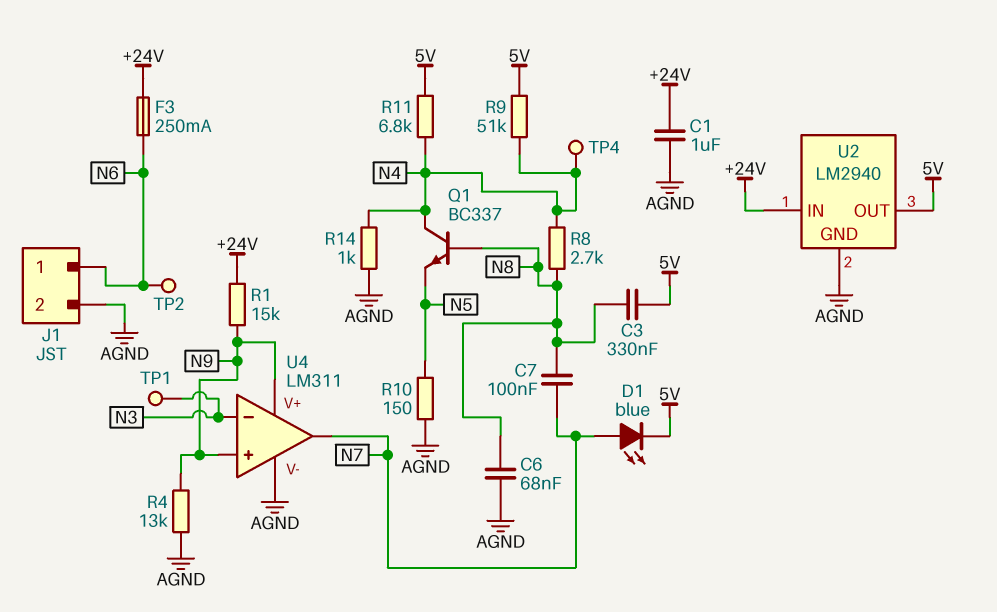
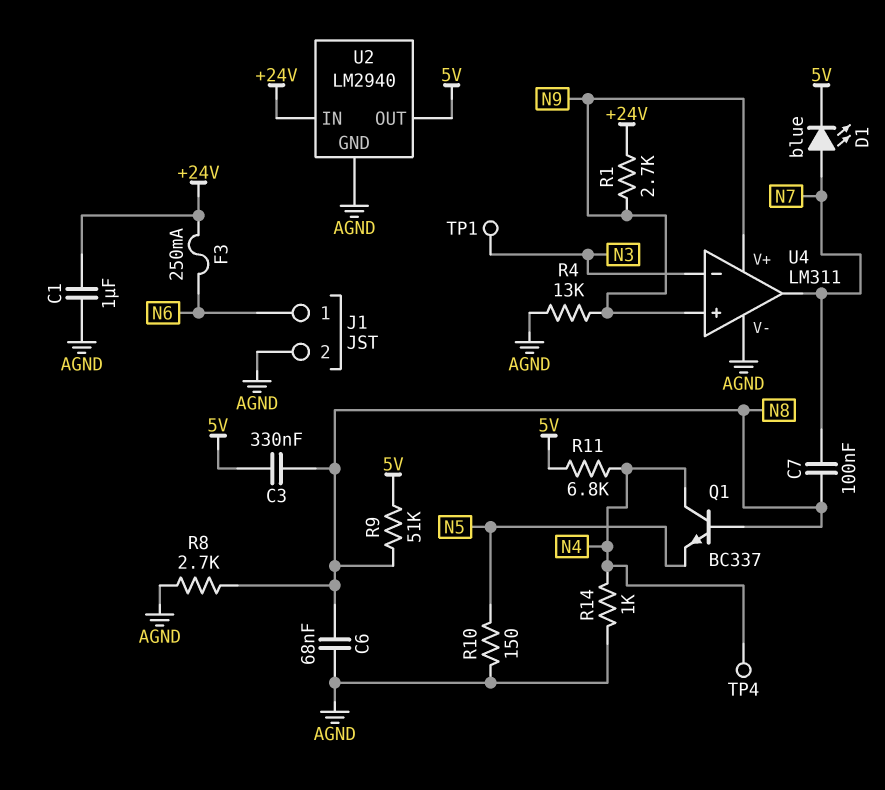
R1: 15k (+24V, N9) -> 2.7k (+24V, N9)
R8: 2.7k (N4, N8) -> 2.7k (AGND, N8)
R9: 51k (5V, N4) -> 51k (5V, N8)
TP2: test point (N6) -> none

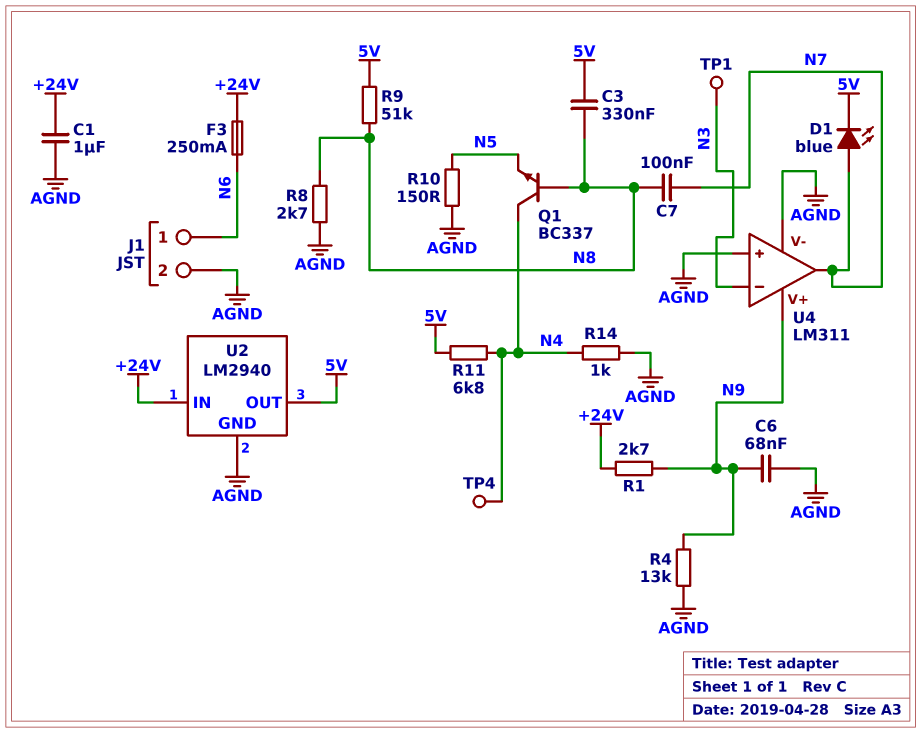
C6: 68nF (AGND, N8) -> 68nF (AGND, N9)
U4 pin in+: N9 -> AGND

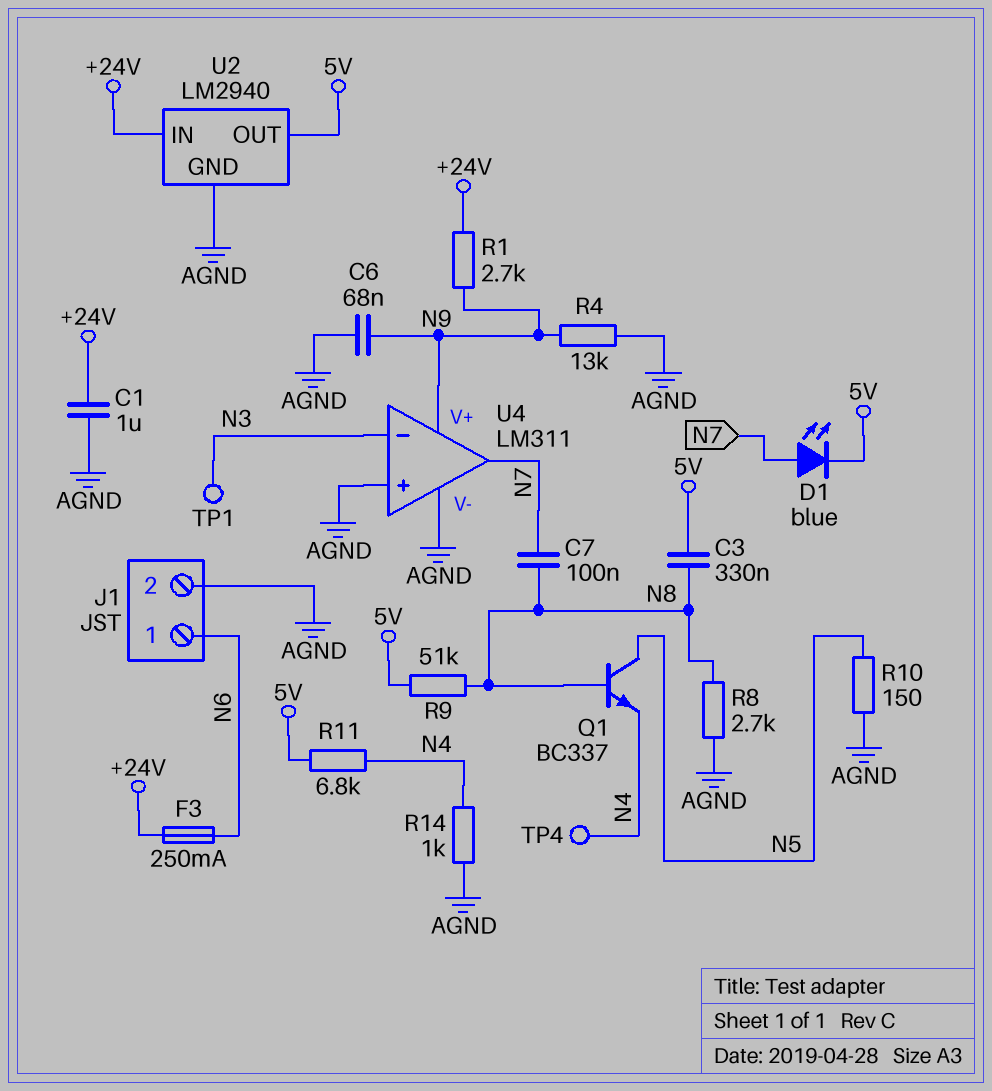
Q1: NPN BC337 (B N8, C N4, E N5) -> NPN BC337 (B N8, C N5, E N4)

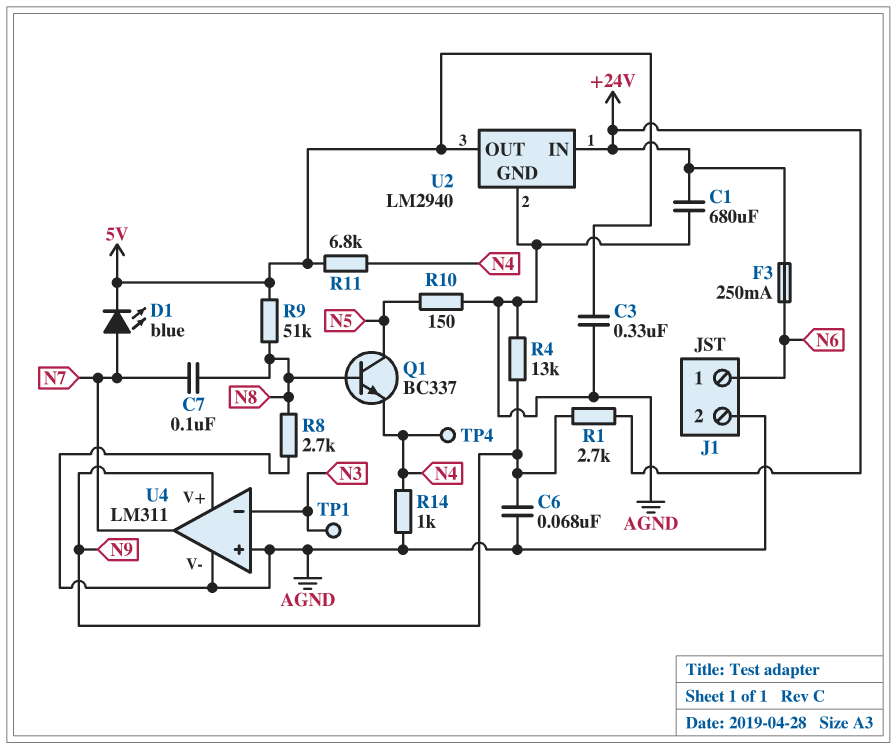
C1: 1uF (+24V, AGND) -> 680uF (+24V, AGND)
C3: 330nF (5V, N8) -> 330nF (5V, AGND)

